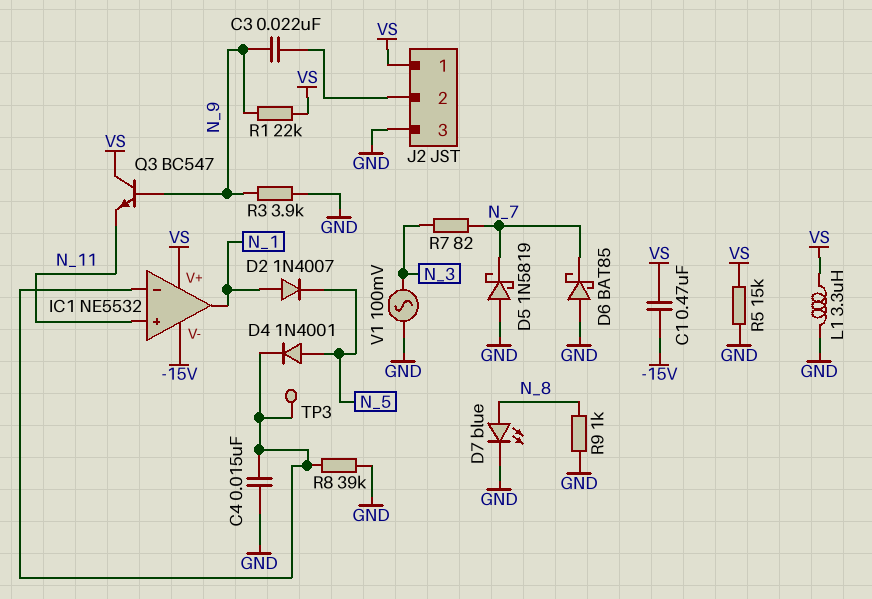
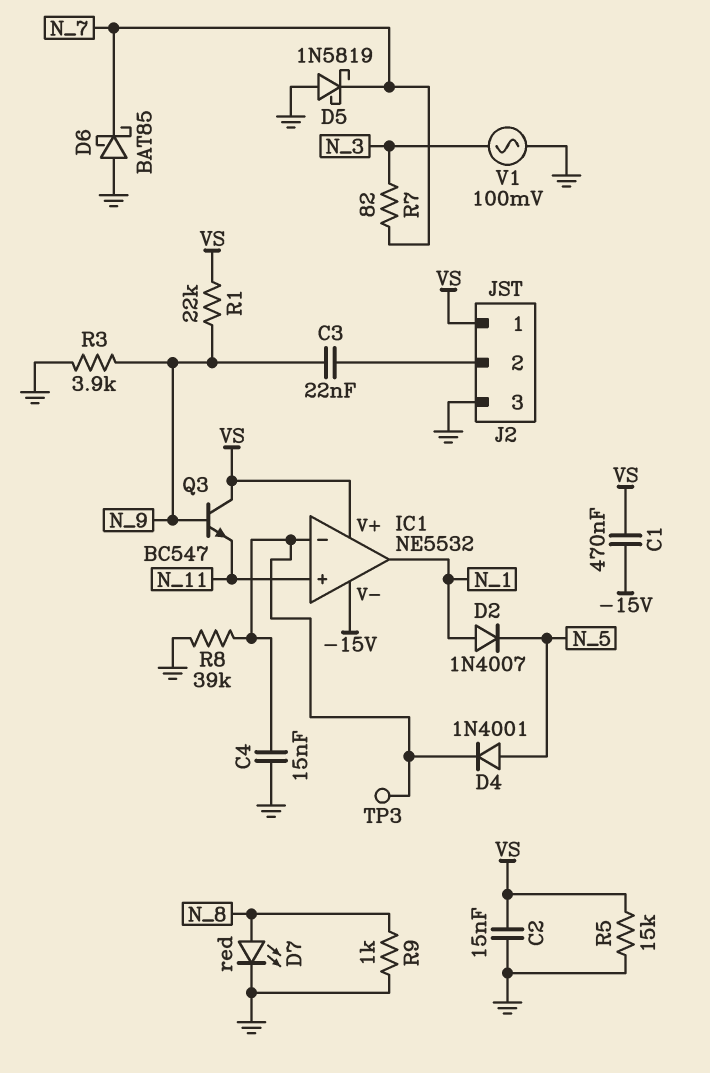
C2: none -> 15nF (GND, VS)
D7: LED blue (A N_8, K GND) -> LED red (A N_8, K GND)
L1: 3.3uH (GND, VS) -> none

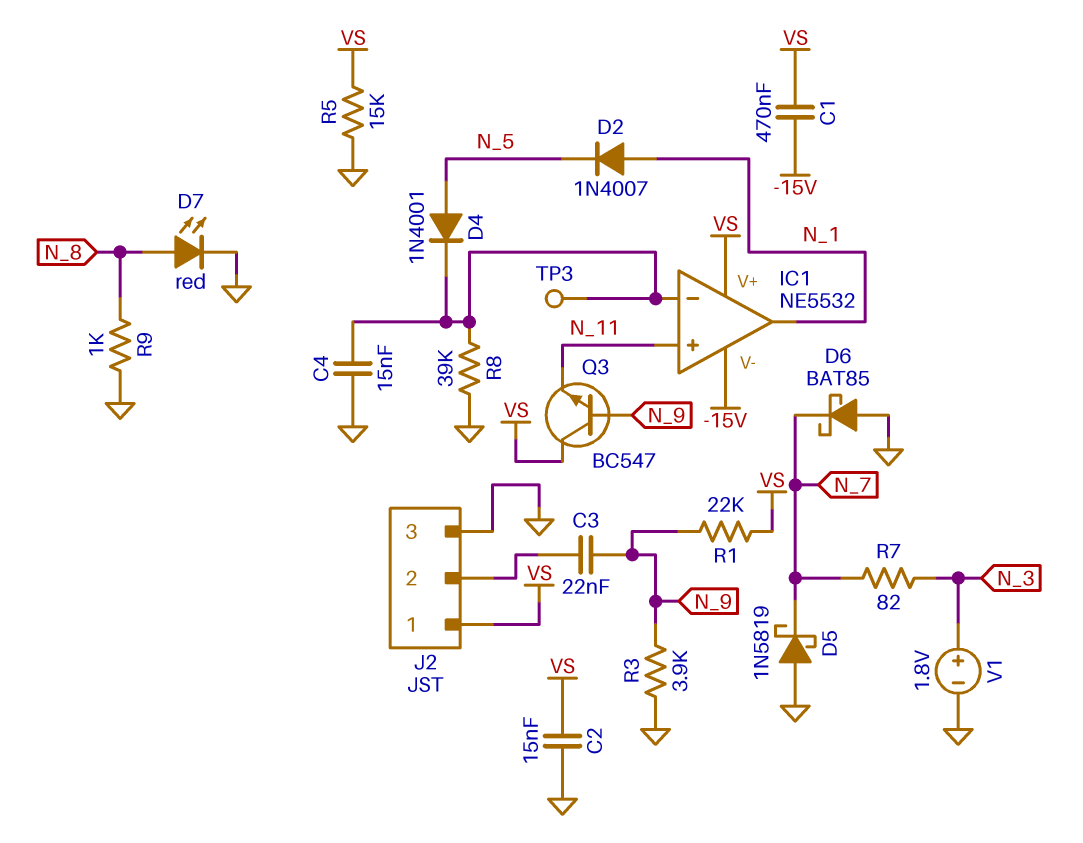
V1: AC 100mV (GND, N_3) -> 1.8V (plus N_3, minus GND)

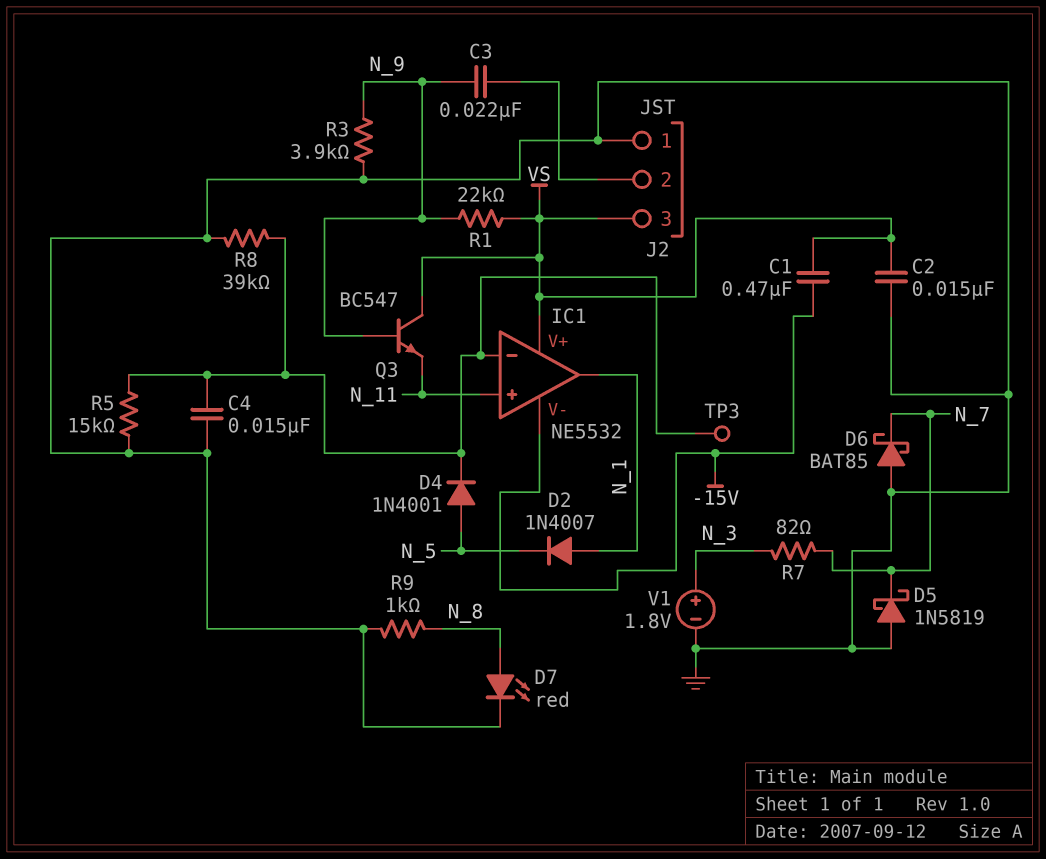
J2 pin 1: VS -> GND
J2 pin 3: GND -> VS
R5: 15k (GND, VS) -> 15k (GND, IC1/in-)

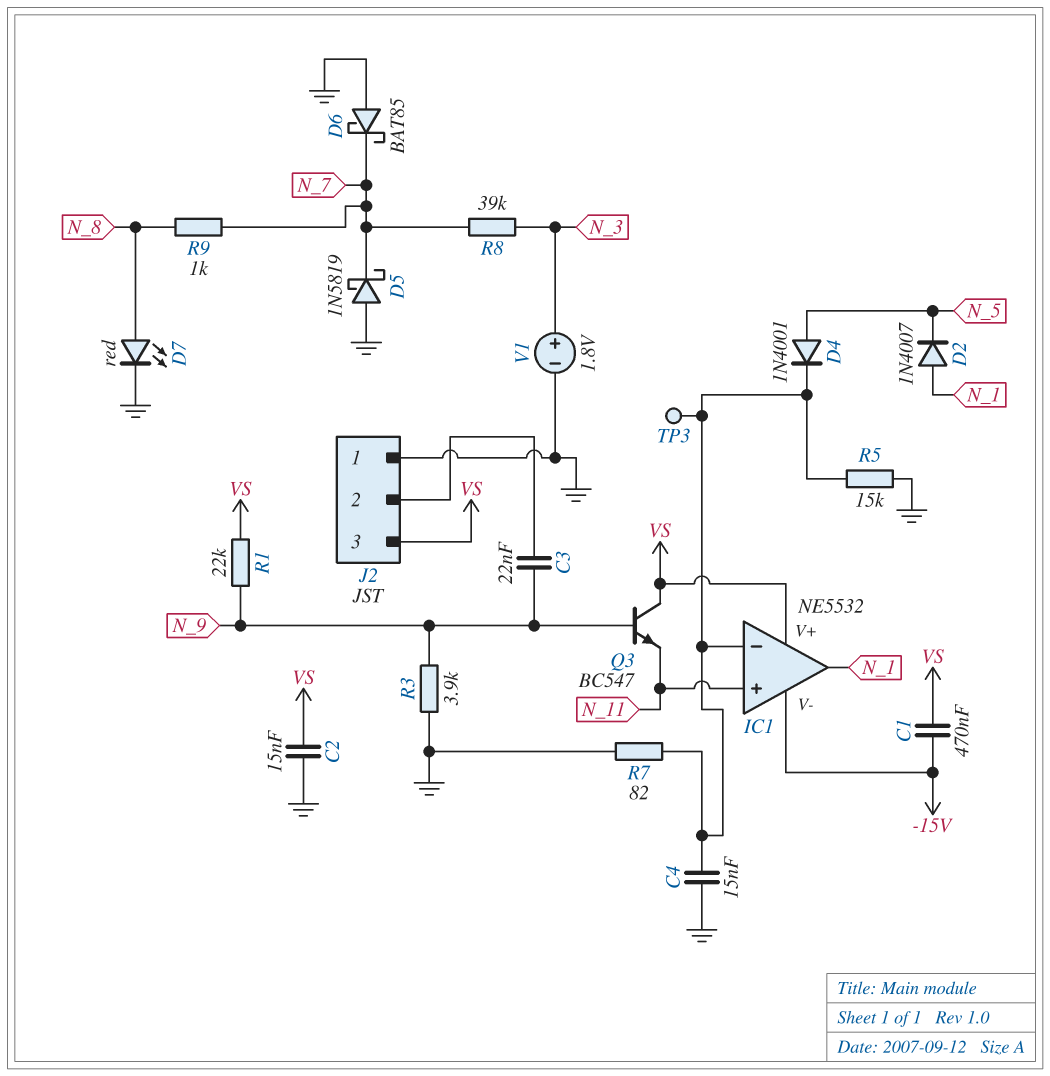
R7: 82 (N_3, N_7) -> 82 (GND, IC1/in-)
R8: 39k (GND, IC1/in-) -> 39k (N_3, N_7)
R9: 1k (GND, N_8) -> 1k (N_7, N_8)

